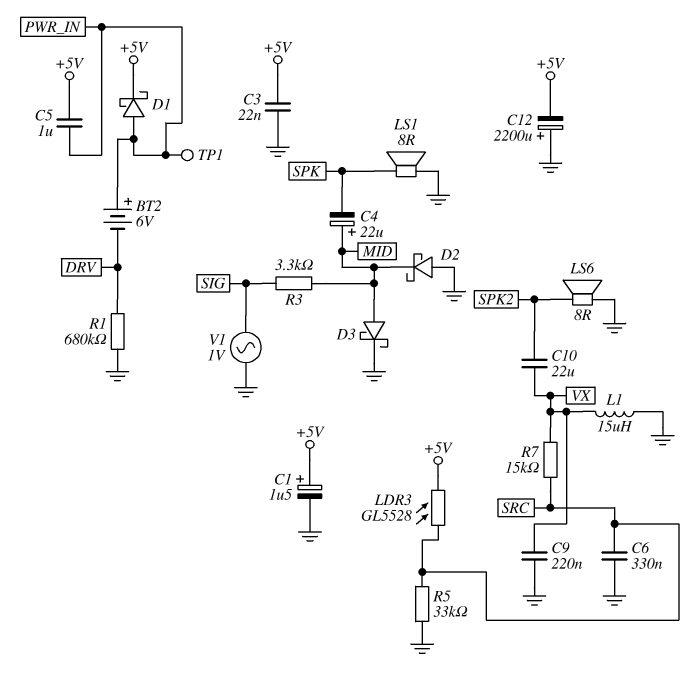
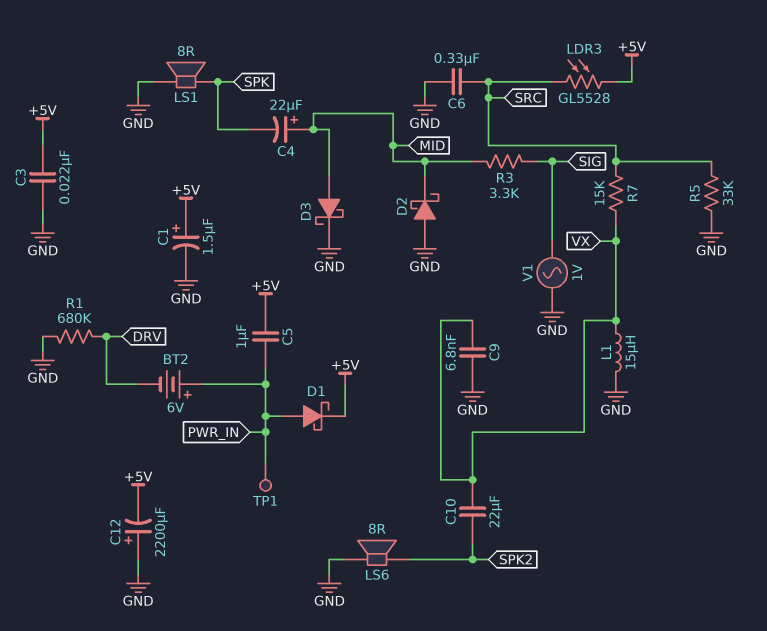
C9: 220nF (GND, VX) -> 6.8nF (GND, VX)

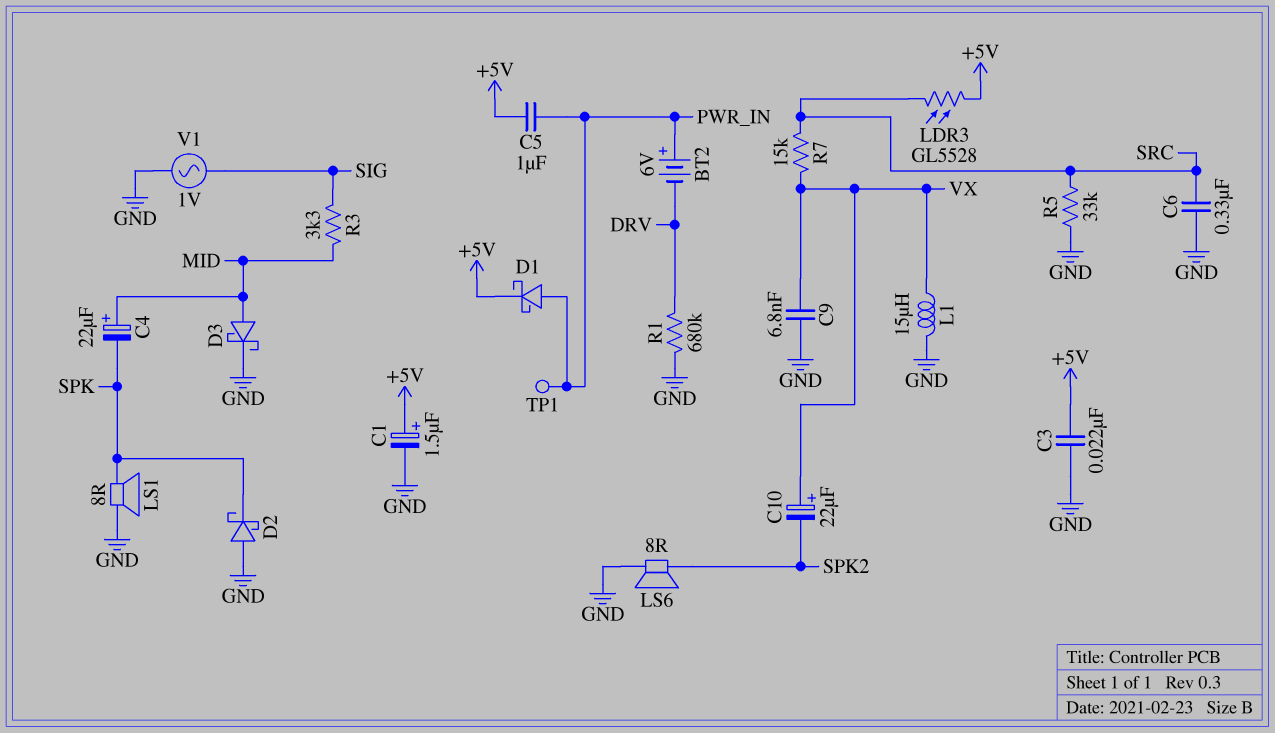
C10: 22uF (SPK2, VX) -> 22uF (plus VX, minus SPK2)
C12: 2200uF (plus GND, minus +5V) -> none
D2: schottky (A GND, K MID) -> schottky (A GND, K SPK)

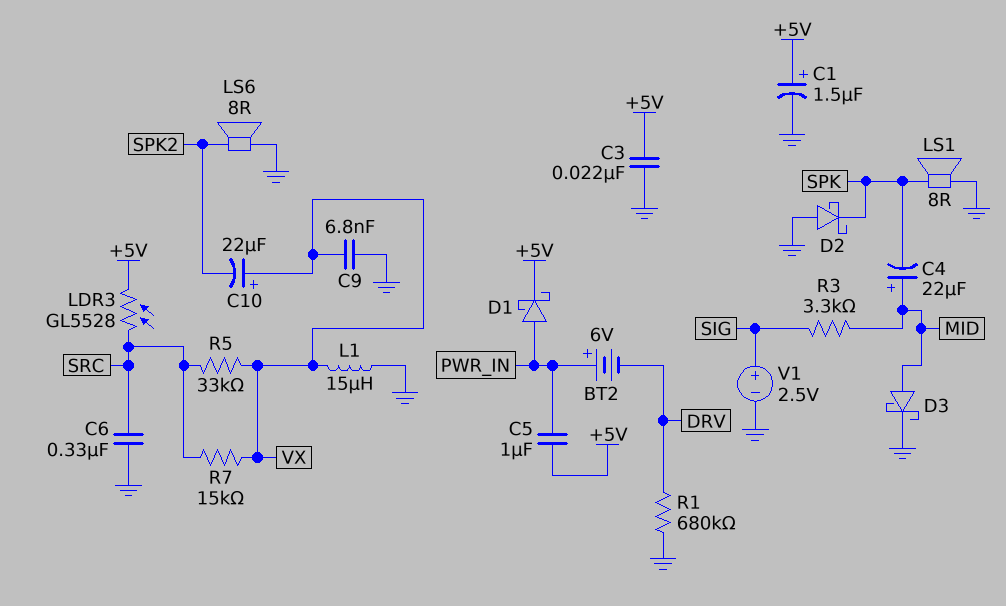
R5: 33k (GND, SRC) -> 33k (SRC, VX)
TP1: test point (PWR_IN) -> none
V1: AC 1V (GND, SIG) -> 2.5V (plus SIG, minus GND)

